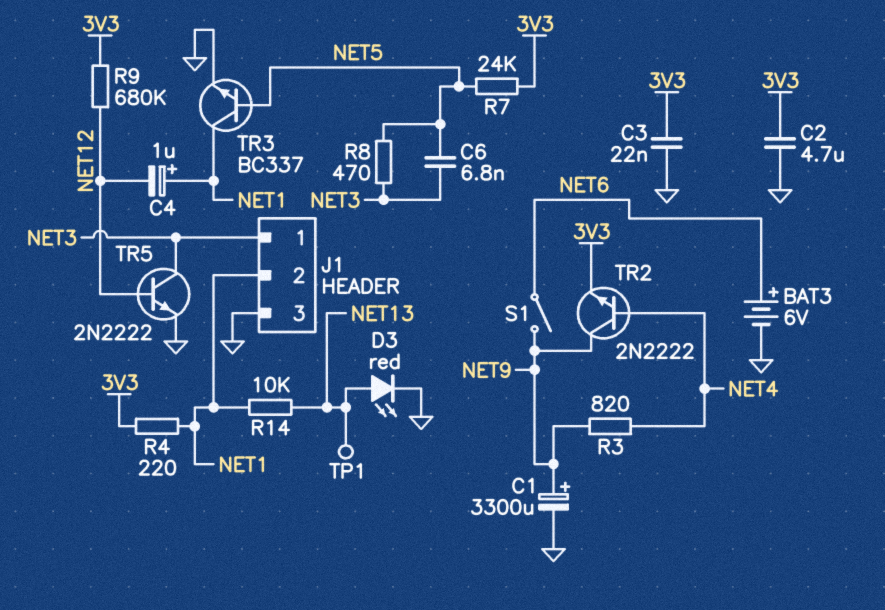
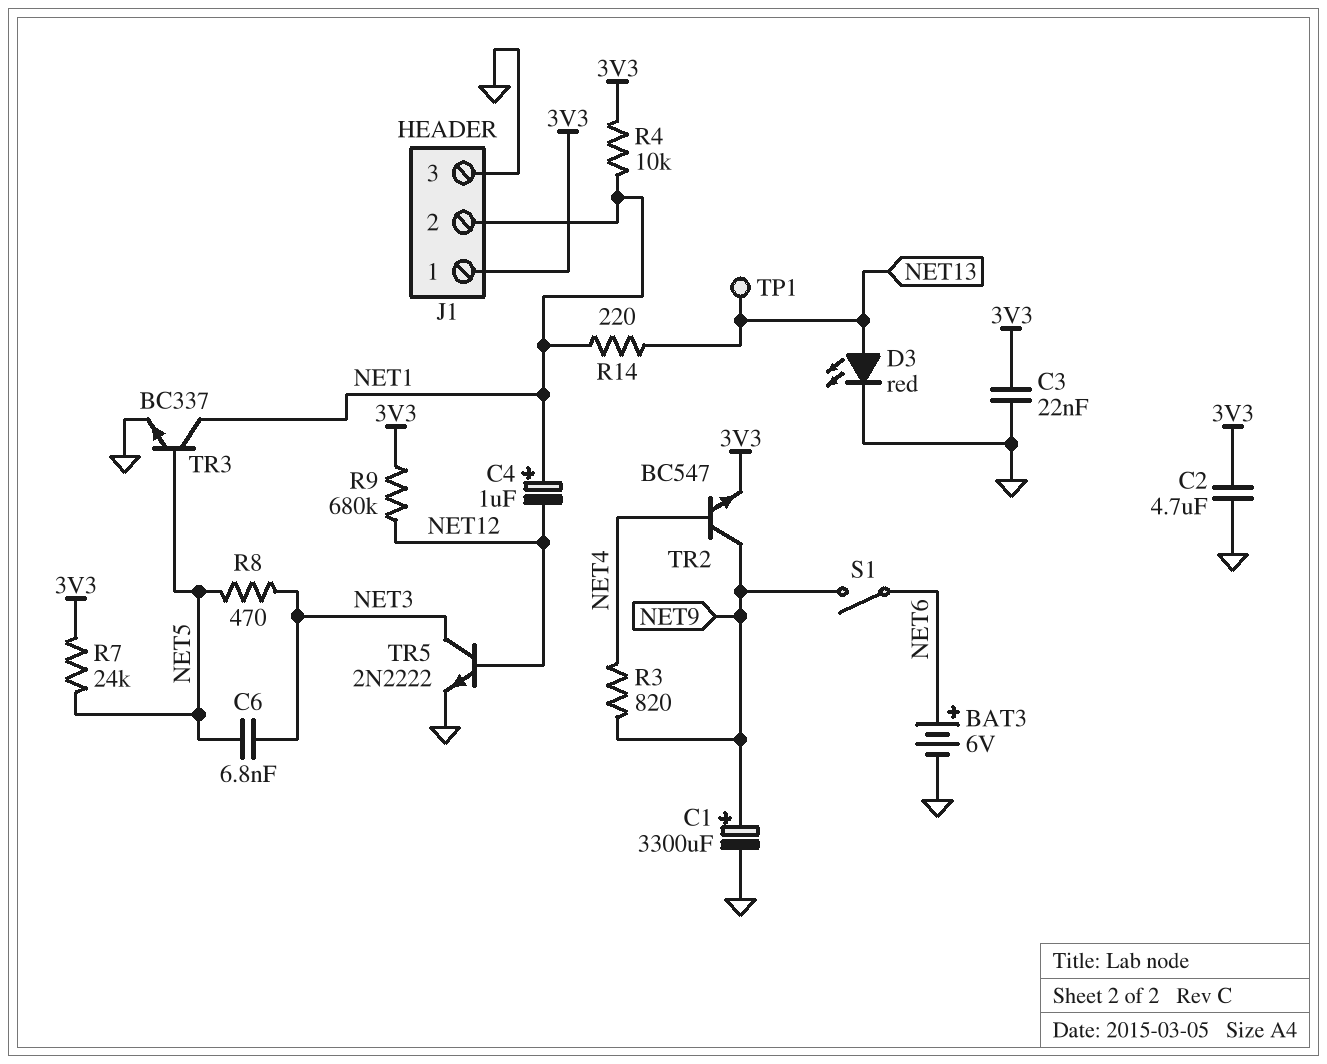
J1 pin 1: NET3 -> 3V3
R4: 220 (3V3, NET1) -> 10k (3V3, NET1)
R14: 10k (NET1, NET13) -> 220 (NET1, NET13)
TR2: NPN 2N2222 (B NET4, C NET9, E 3V3) -> NPN BC547 (B NET4, C NET9, E 3V3)

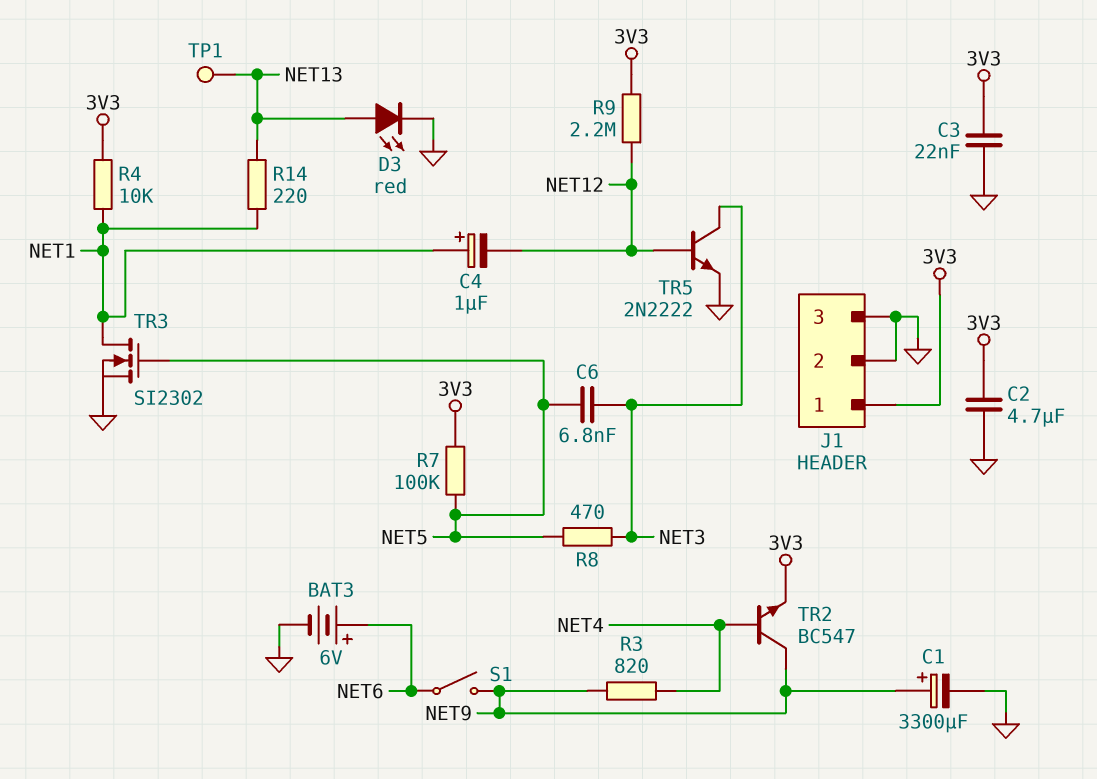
J1 pin 2: NET1 -> GND
R7: 24k (3V3, NET5) -> 100k (3V3, NET5)
R9: 680k (3V3, NET12) -> 2.2M (3V3, NET12)
TR3: NPN BC337 (B NET5, C NET1, E GND) -> NMOS SI2302 (G NET5, D NET1, S GND)

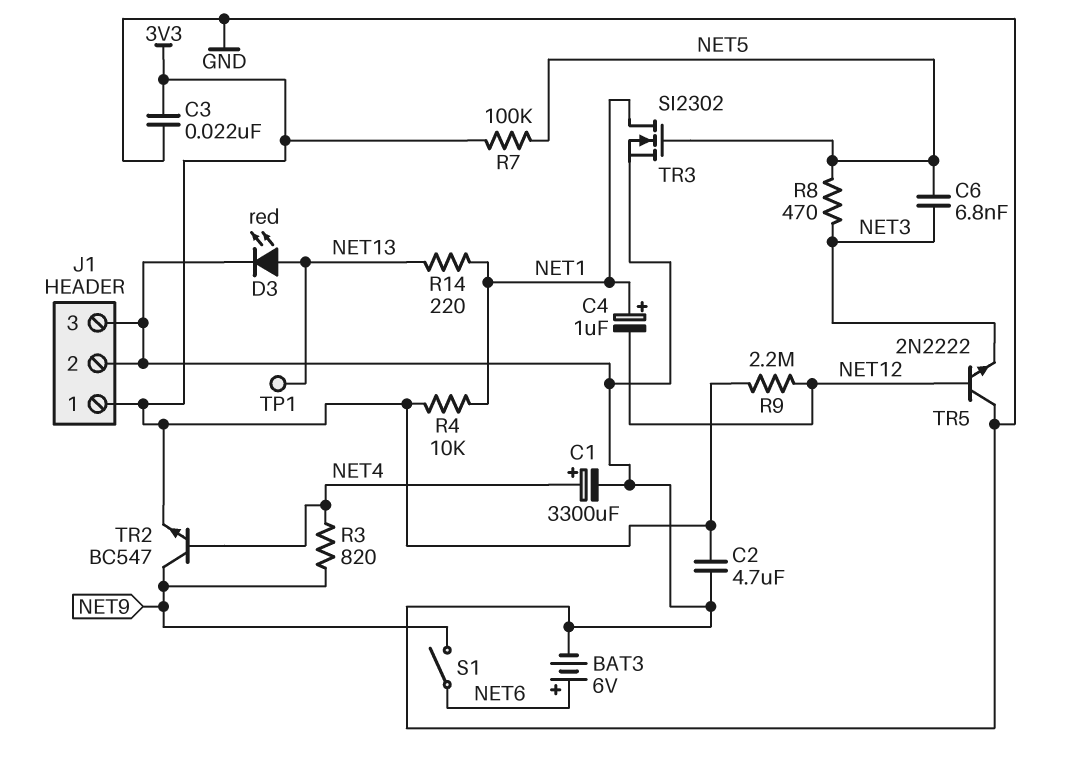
C1: 3300uF (plus NET9, minus GND) -> 3300uF (plus NET4, minus GND)
TR5: NPN 2N2222 (B NET12, C NET3, E GND) -> NPN 2N2222 (B NET12, C GND, E NET3)

